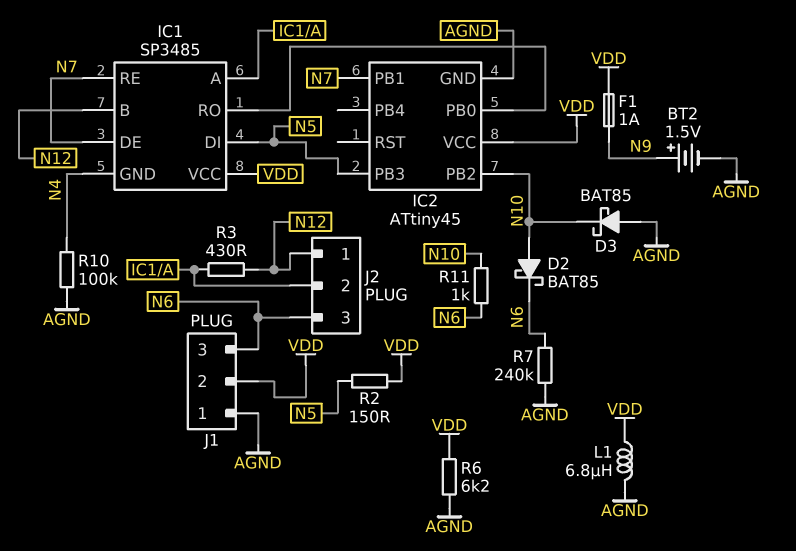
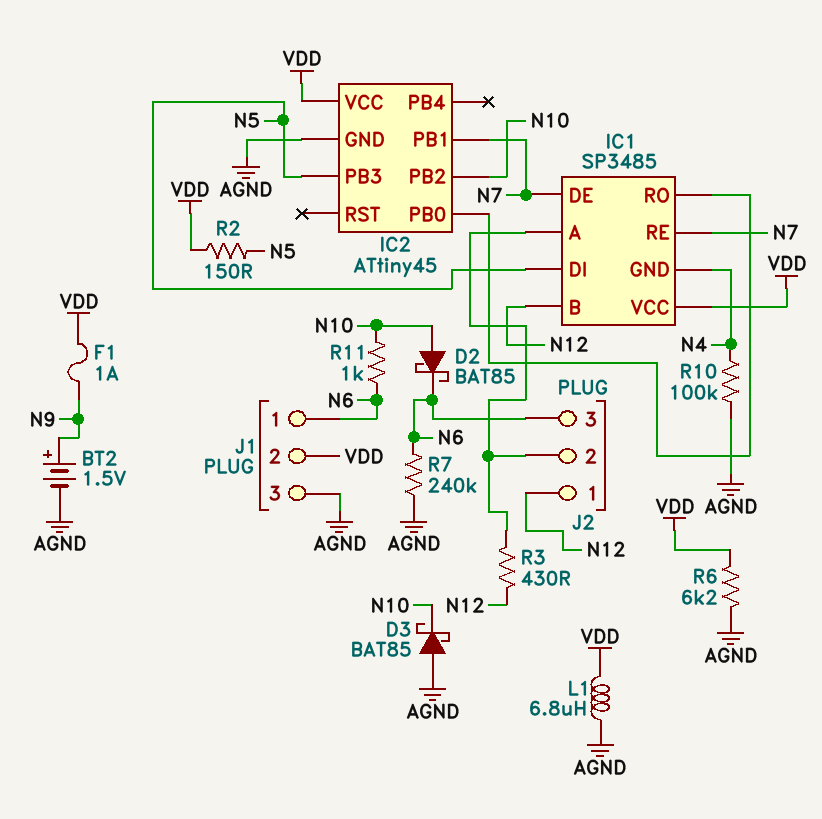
J1 pin 1: AGND -> N6
J1 pin 3: N6 -> AGND

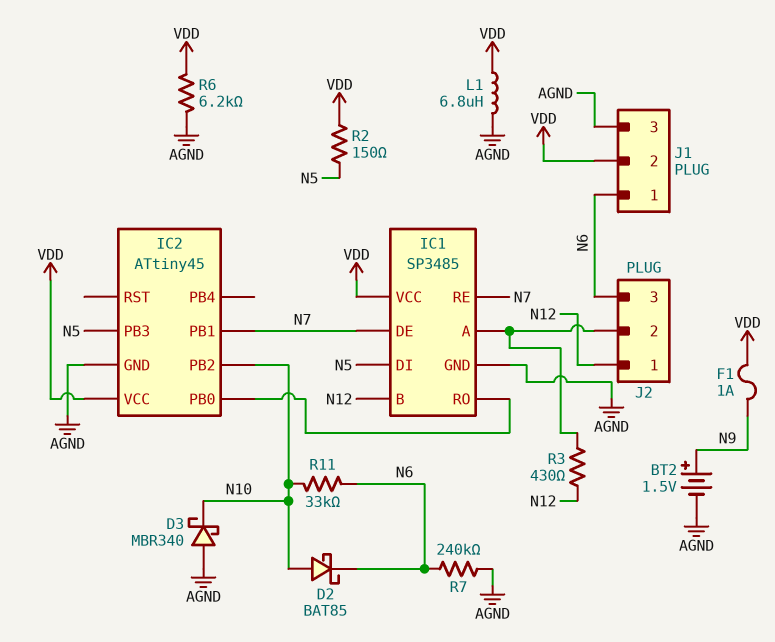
D3: schottky BAT85 (A AGND, K N10) -> schottky MBR340 (A AGND, K N10)
IC1 pin GND: N4 -> AGND
R10: 100k (AGND, N4) -> none
R11: 1k (N6, N10) -> 33k (N6, N10)

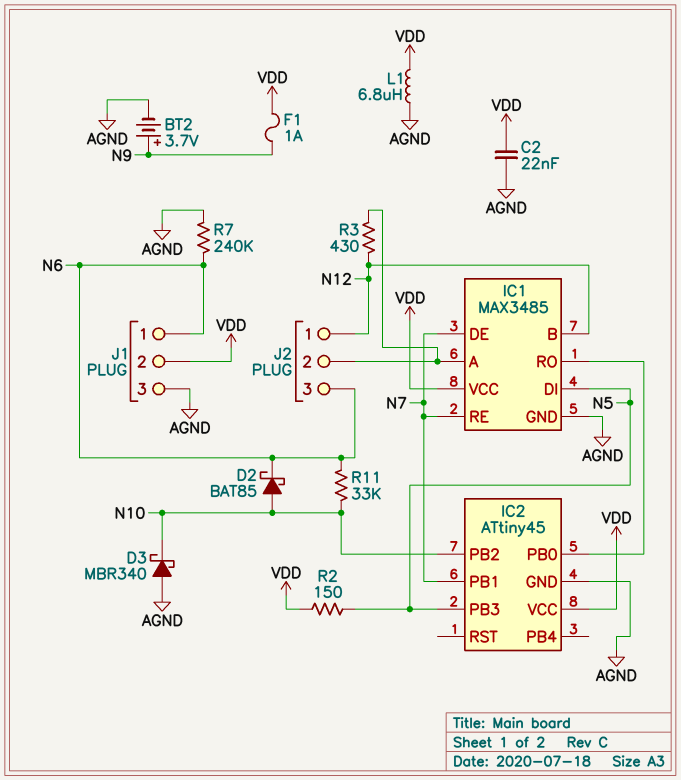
BT2: 1.5V (plus N9, minus AGND) -> 3.7V (plus N9, minus AGND)
C2: none -> 22nF (AGND, VDD)
IC1: SP3485 -> MAX3485
R6: 6.2k (AGND, VDD) -> none

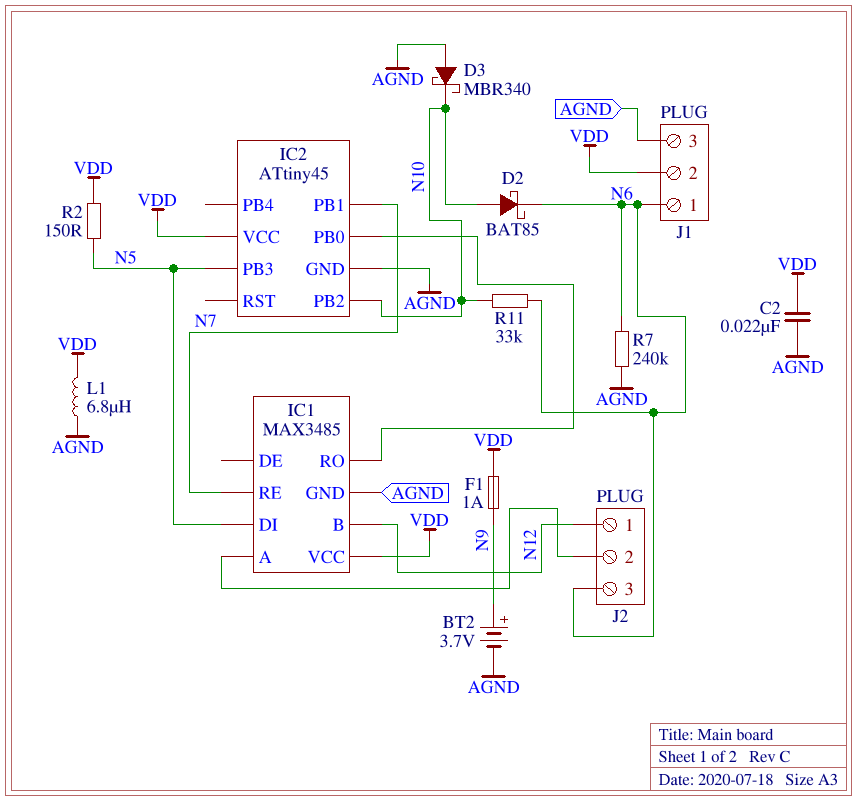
IC1 pin DE: N7 -> none
R3: 430 (IC1/A, N12) -> none

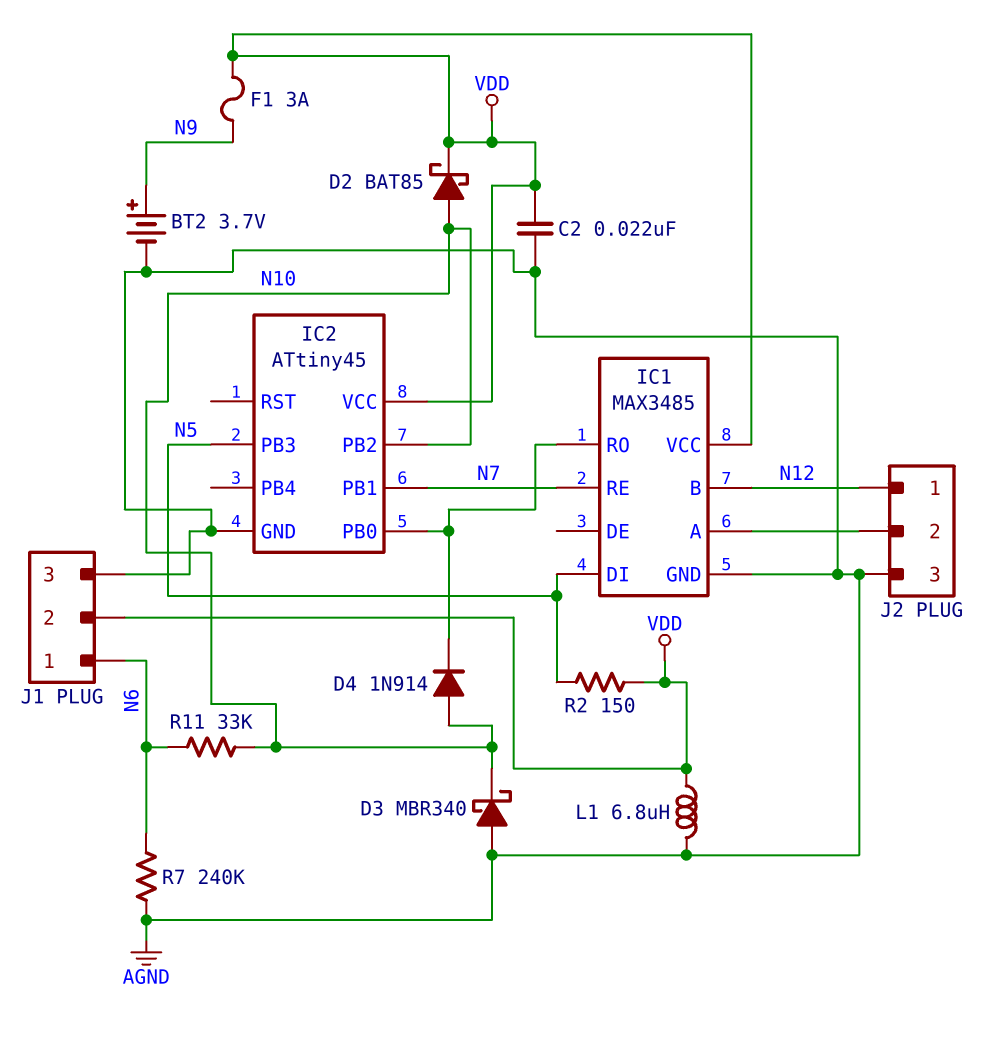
D2: schottky BAT85 (A N10, K N6) -> schottky BAT85 (A N10, K VDD)
D4: none -> diode 1N914 (A N10, K IC1/RO)
F1: 1A (N9, VDD) -> 3A (N9, VDD)
J2 pin 3: N6 -> AGND

